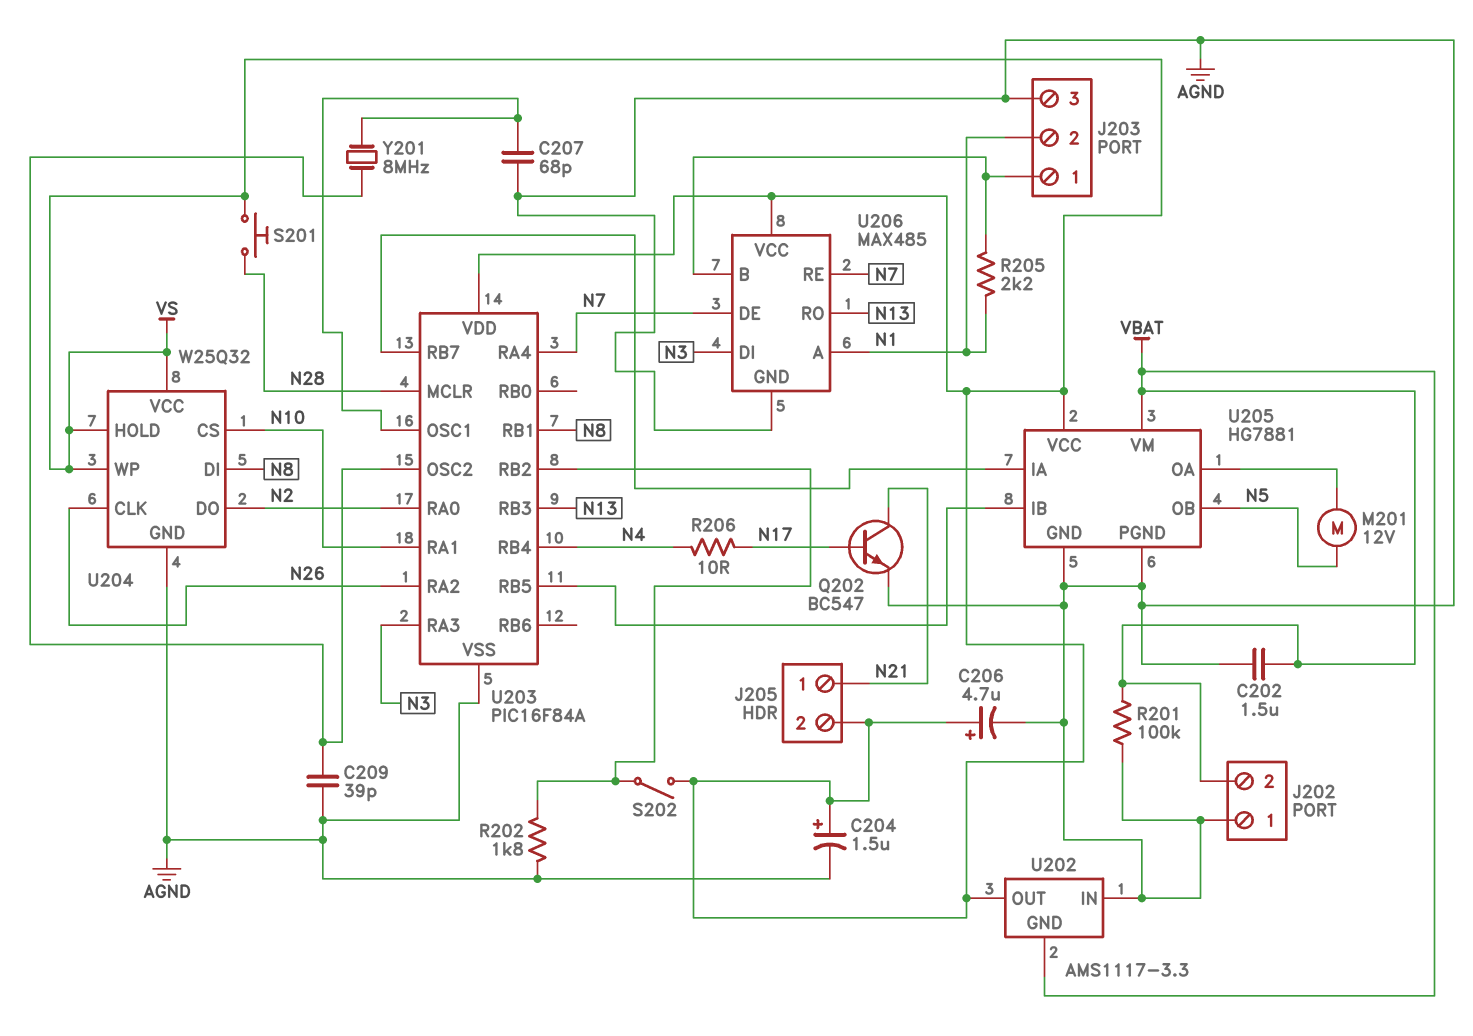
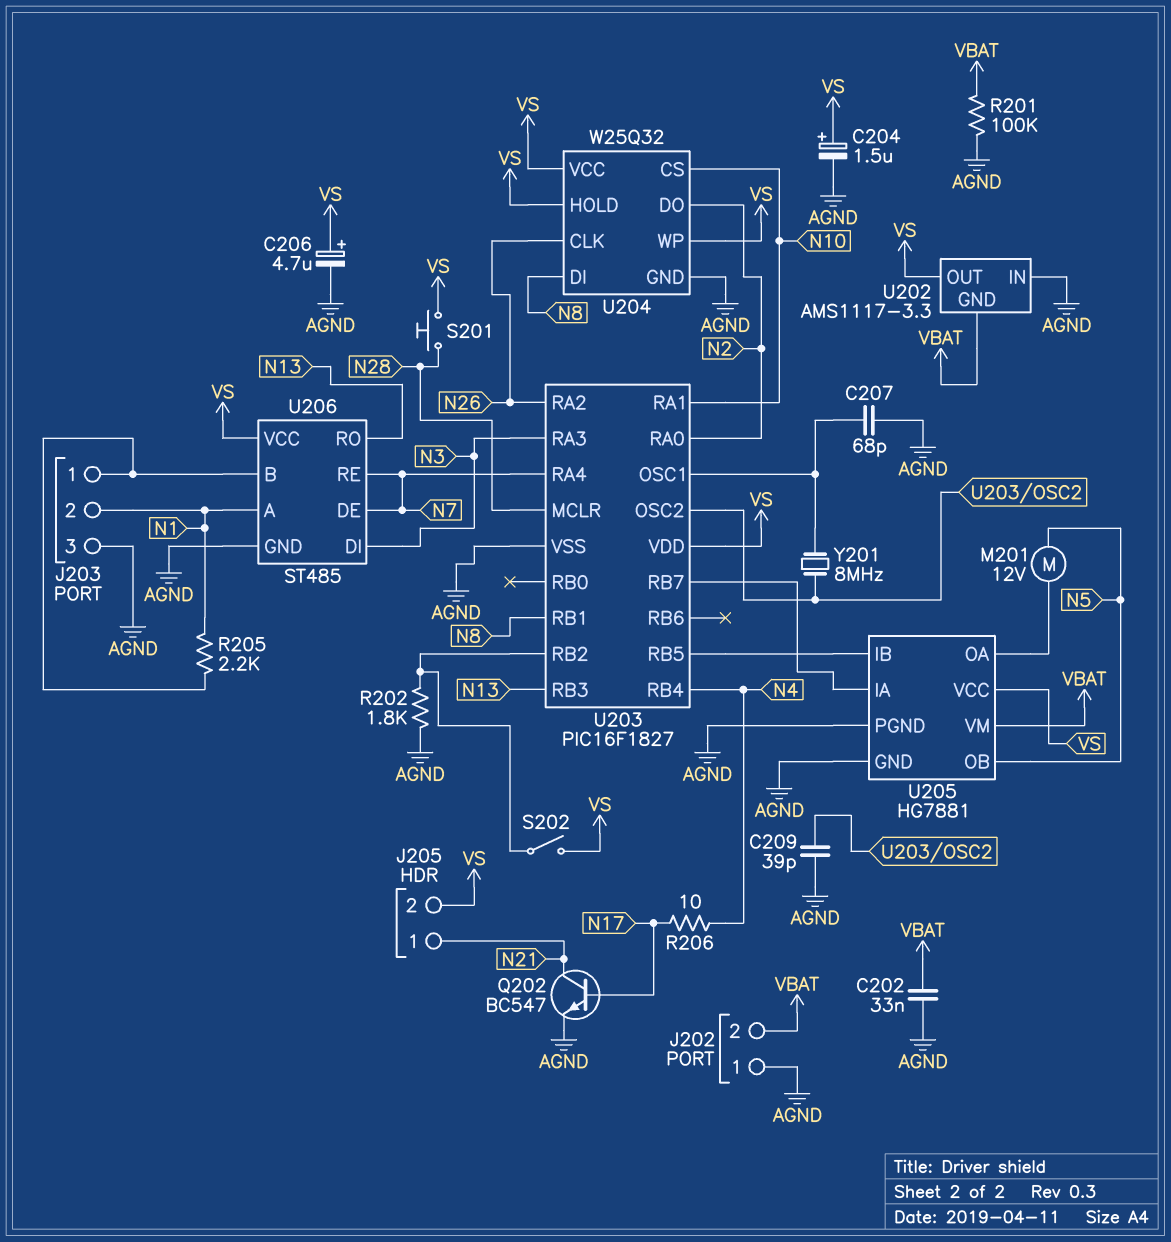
C202: 1.5uF (AGND, VBAT) -> 33nF (AGND, VBAT)
U203: PIC16F84A -> PIC16F1827
U206: MAX485 -> ST485

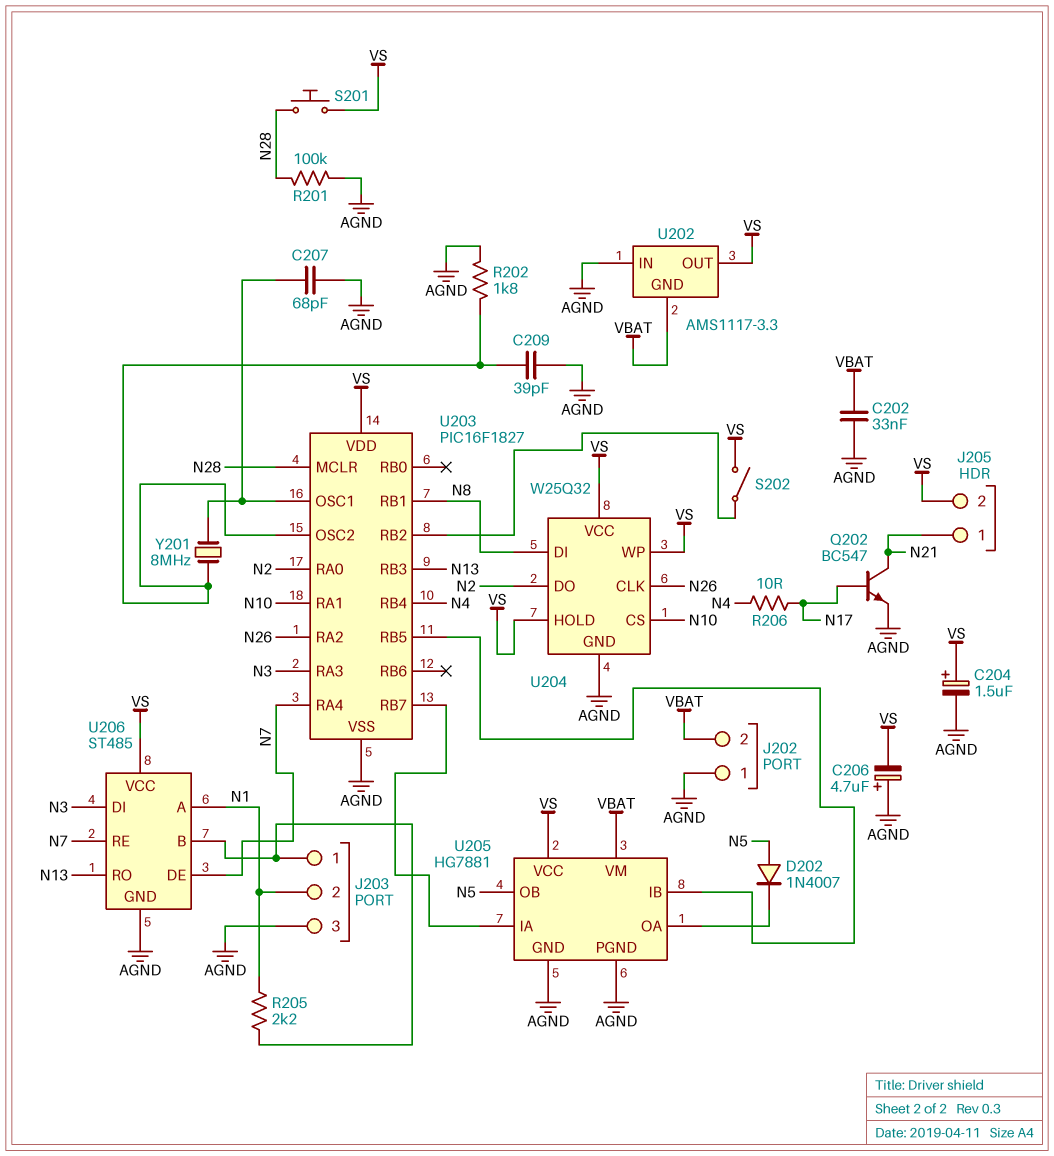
C206: 4.7uF (plus VS, minus AGND) -> 4.7uF (plus AGND, minus VS)
D202: none -> diode 1N4007 (A N5, K U205/OA)
M201: motor 12V (N5, U205/OA) -> none
R201: 100k (AGND, VBAT) -> 100k (AGND, N28)
R202: 1.8k (AGND, U203/RB2) -> 1.8k (AGND, U203/OSC2)

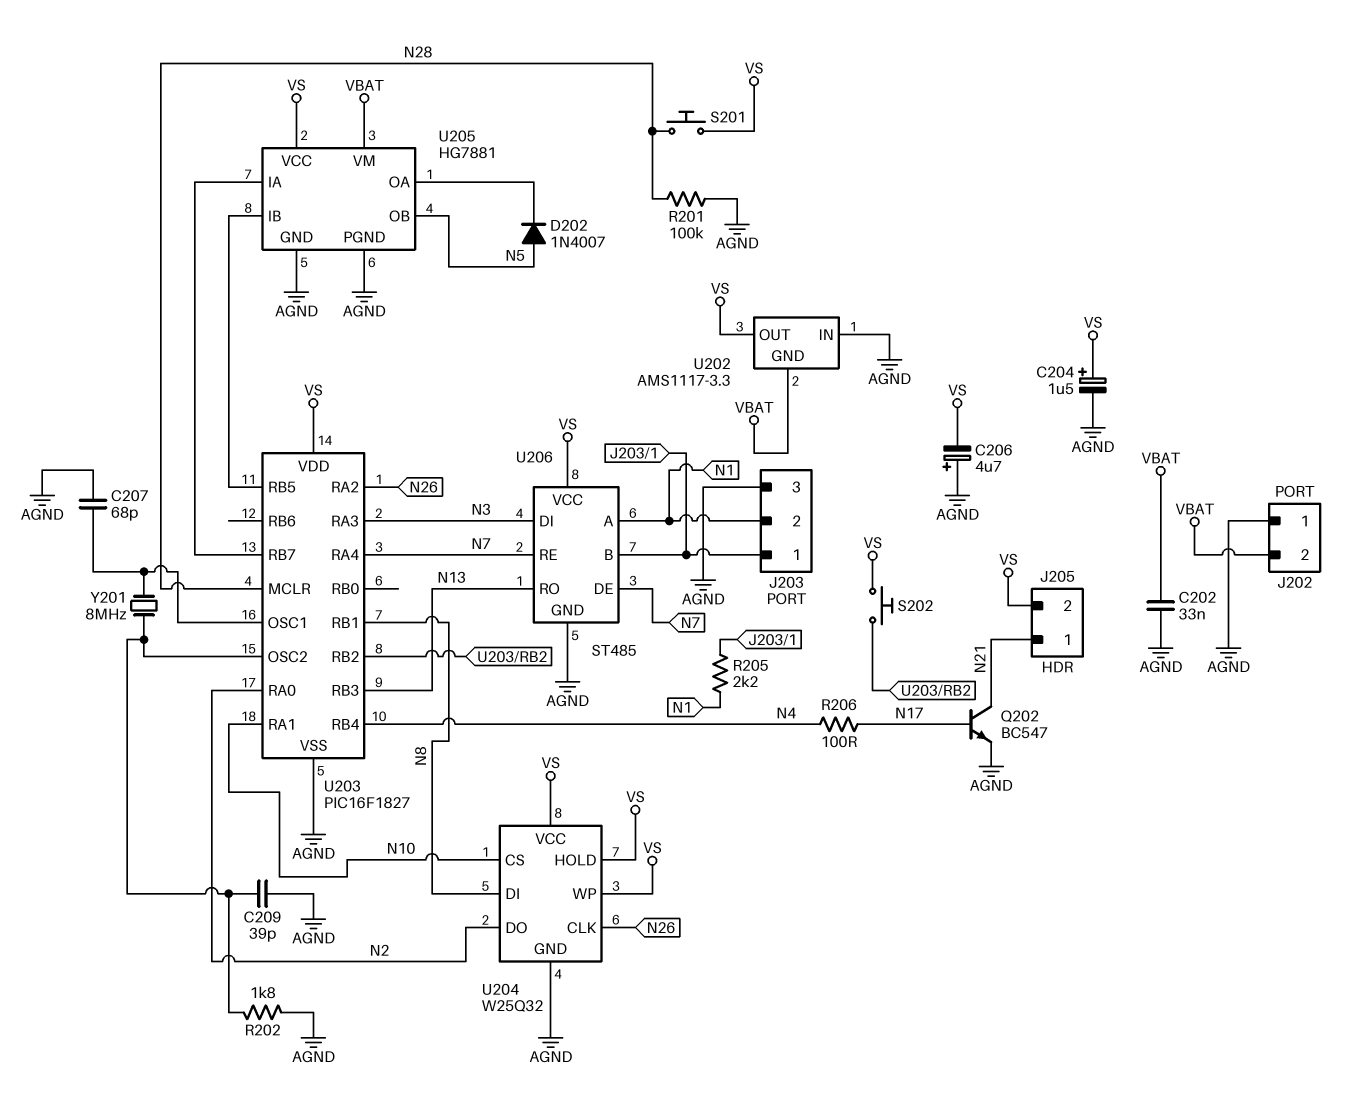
R206: 10 (N4, N17) -> 100 (N4, N17)
S202: switch (U203/RB2, VS) -> button (U203/RB2, VS)

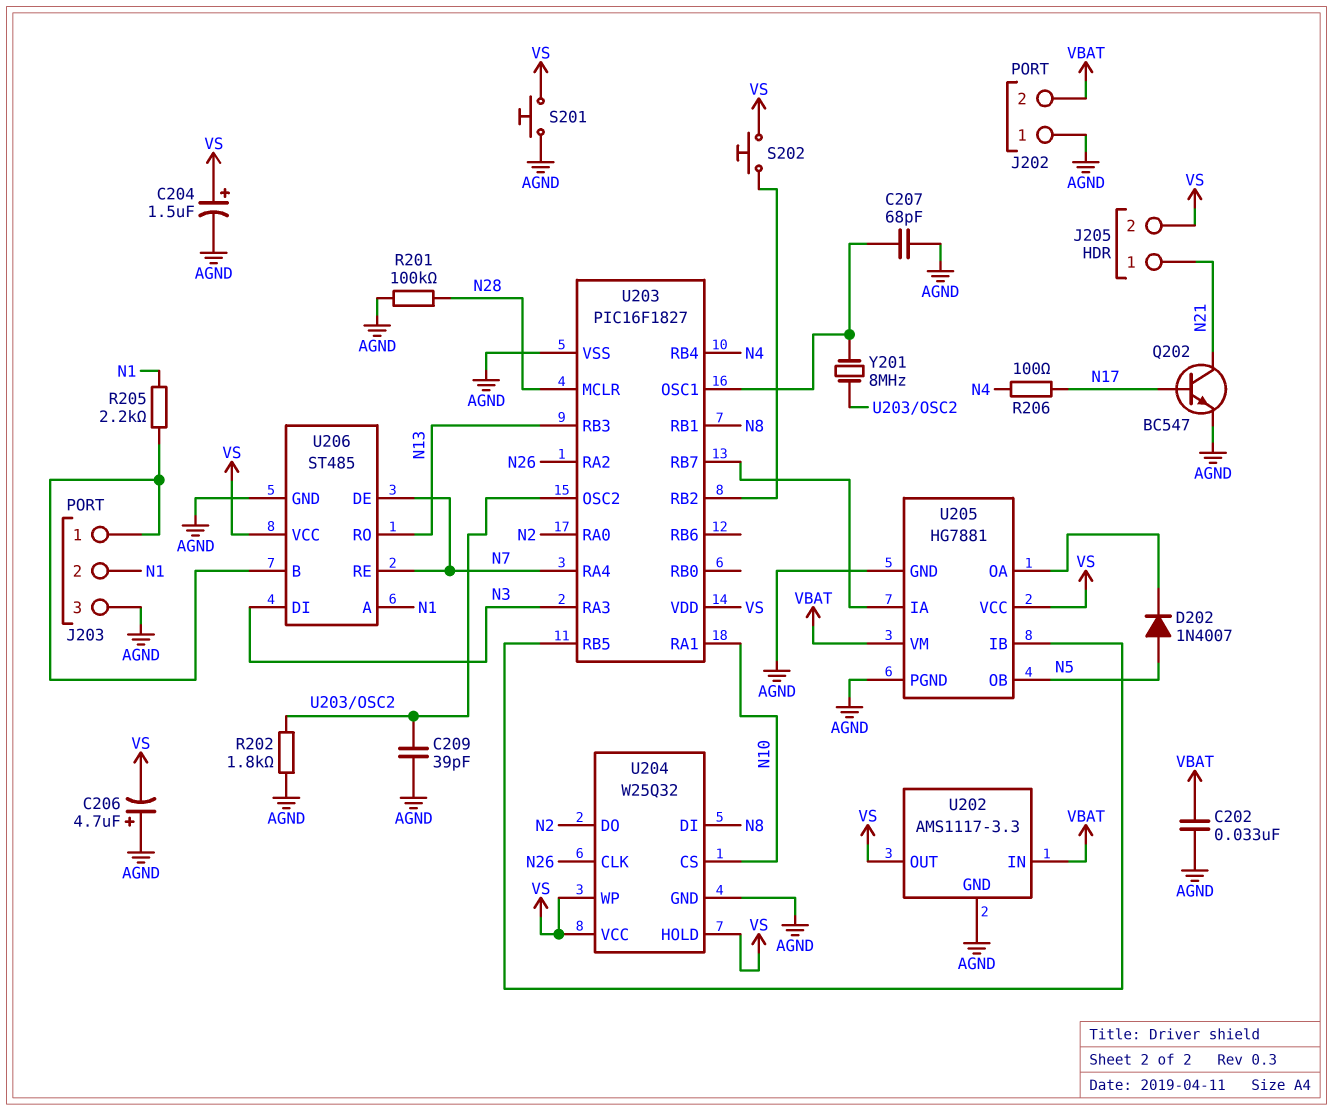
S201: button (N28, VS) -> button (AGND, VS)
U202 pin GND: VBAT -> AGND
U202 pin IN: AGND -> VBAT

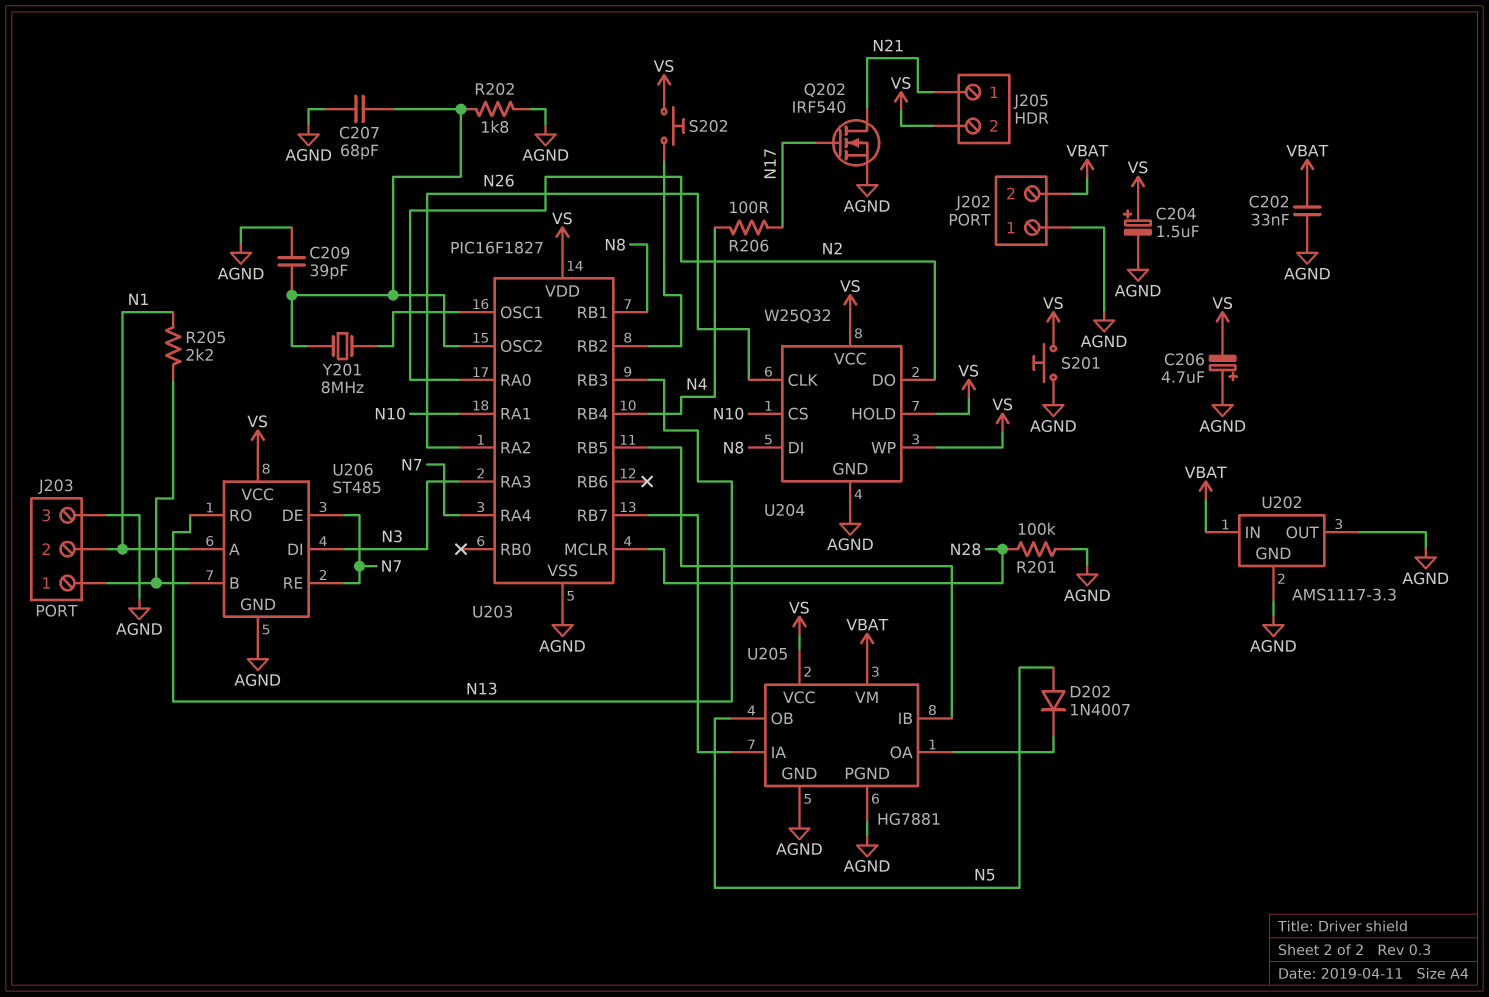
C207: 68pF (AGND, U203/OSC1) -> 68pF (AGND, U203/OSC2)
Q202: NPN BC547 (B N17, C N21, E AGND) -> NMOS IRF540 (G N17, D N21, S AGND)
U202 pin OUT: VS -> AGND

